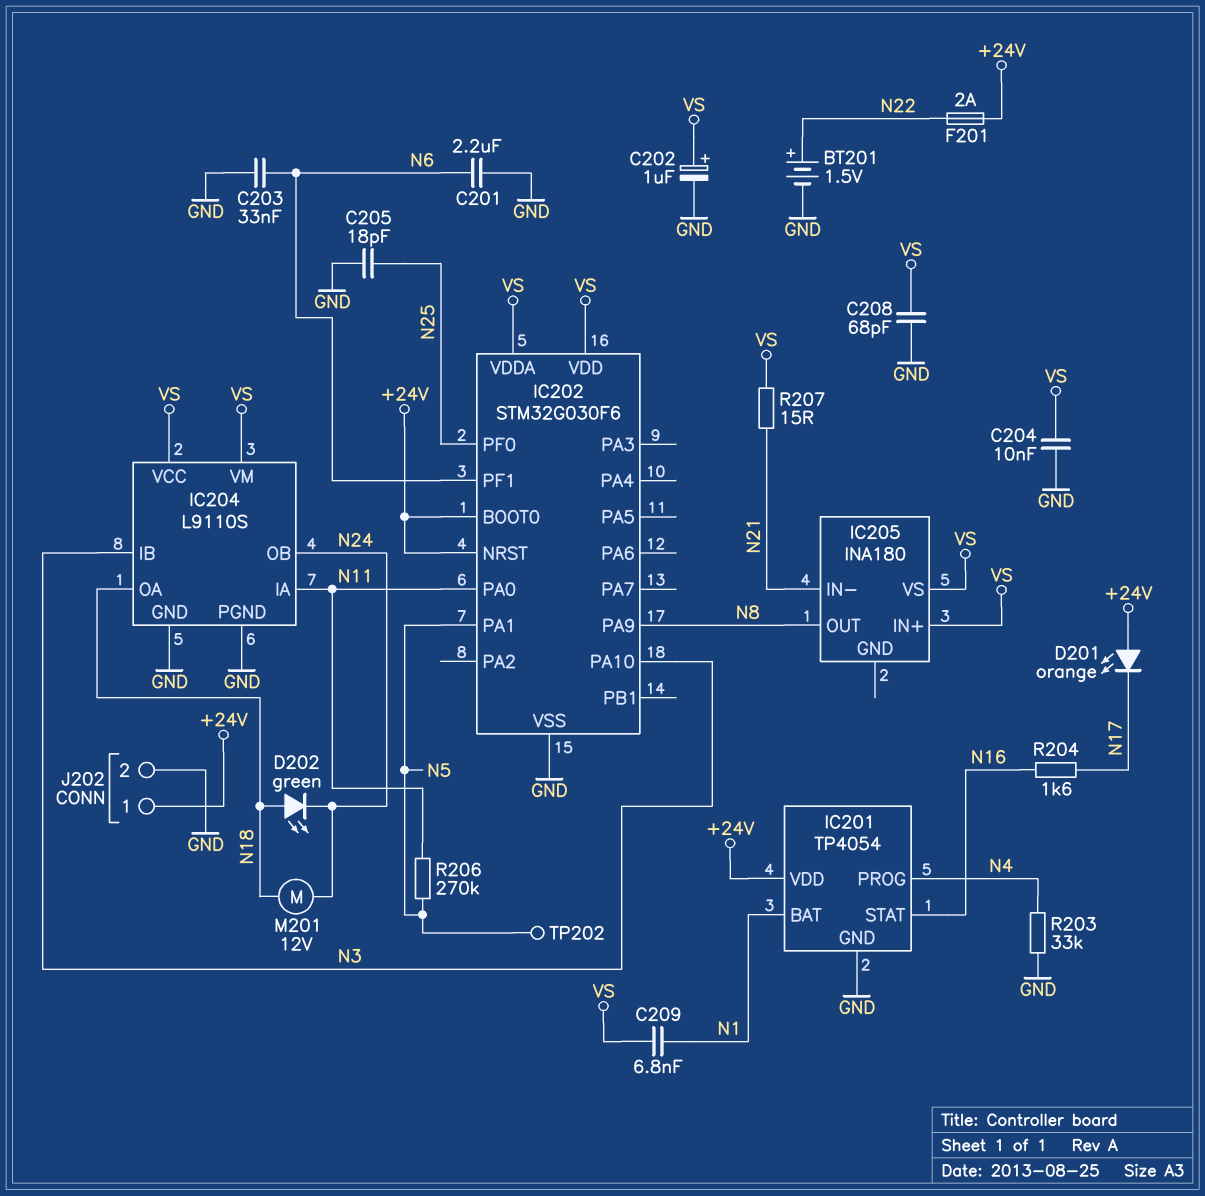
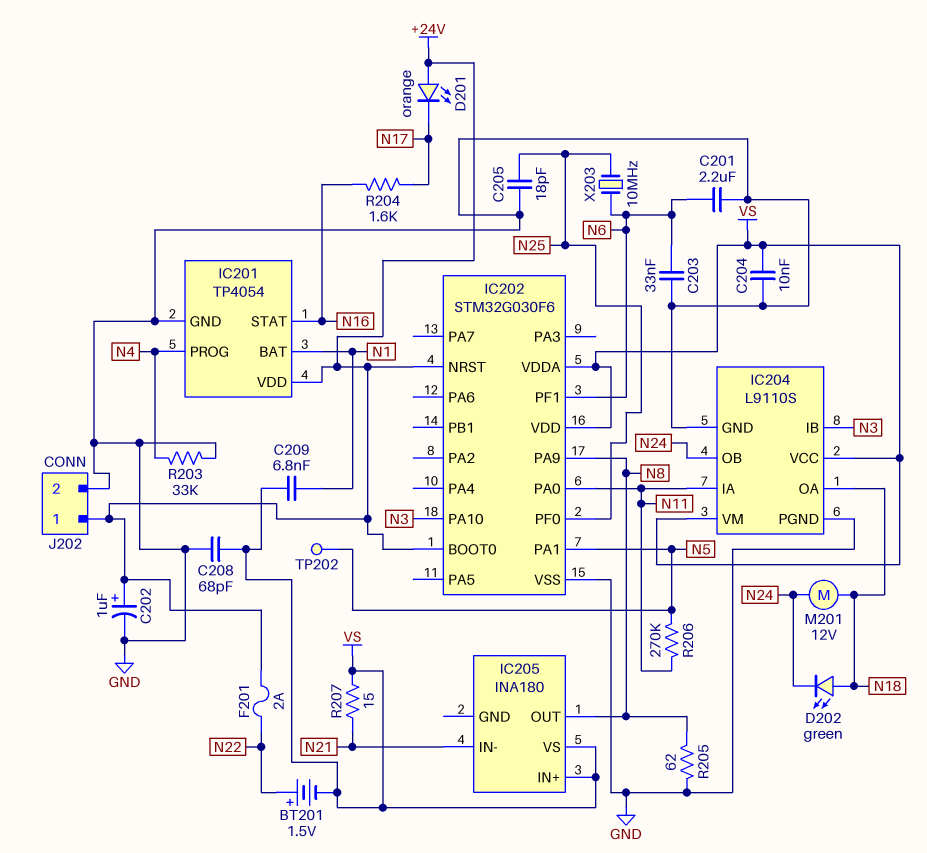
BT201: 1.5V (plus N22, minus GND) -> 1.5V (plus N22, minus VS)
C202: 1uF (plus VS, minus GND) -> 1uF (plus +24V, minus GND)
R205: none -> 62 (GND, N8)
X203: none -> 10MHz (N6, N25)

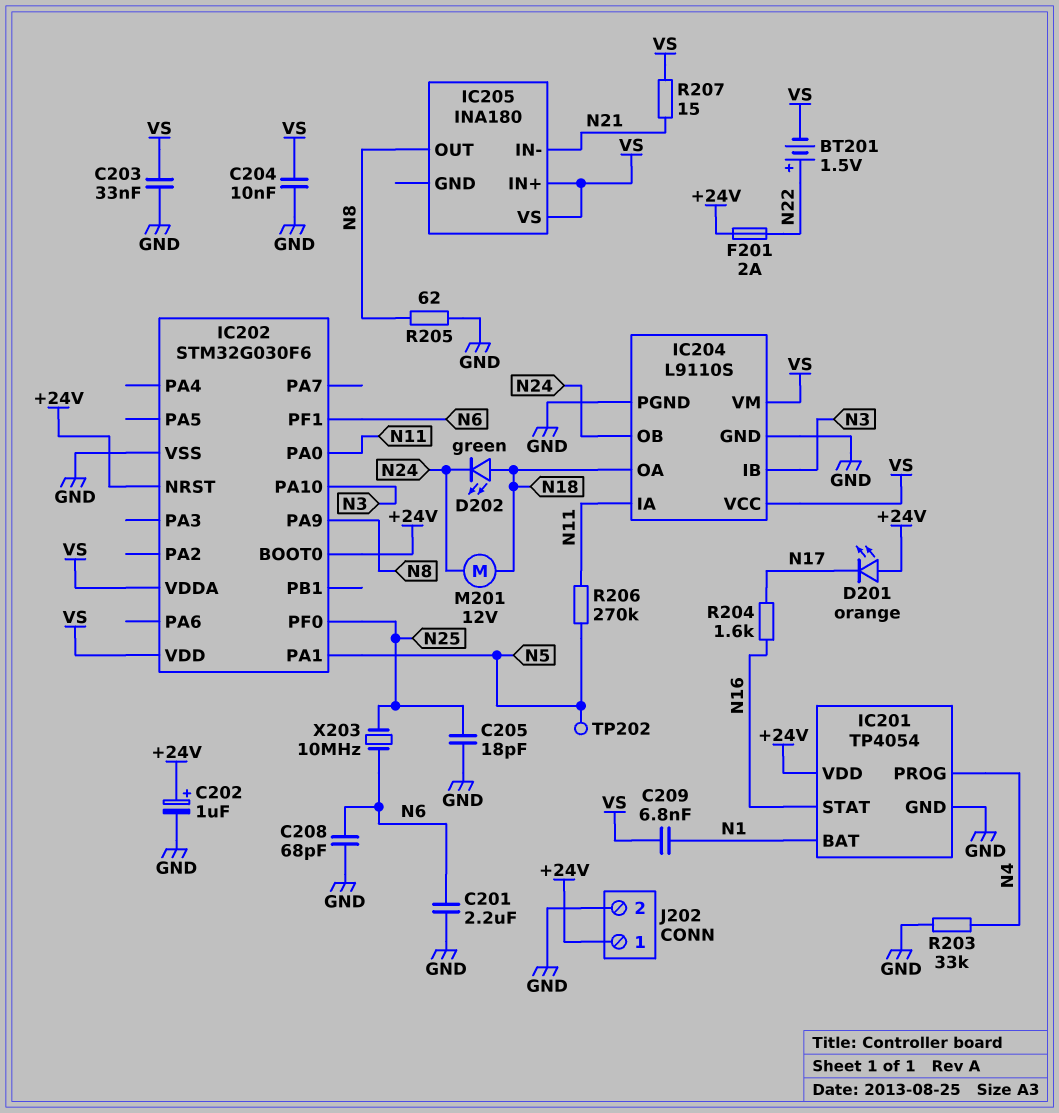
C203: 33nF (GND, N6) -> 33nF (GND, VS)
C208: 68pF (GND, VS) -> 68pF (GND, N6)

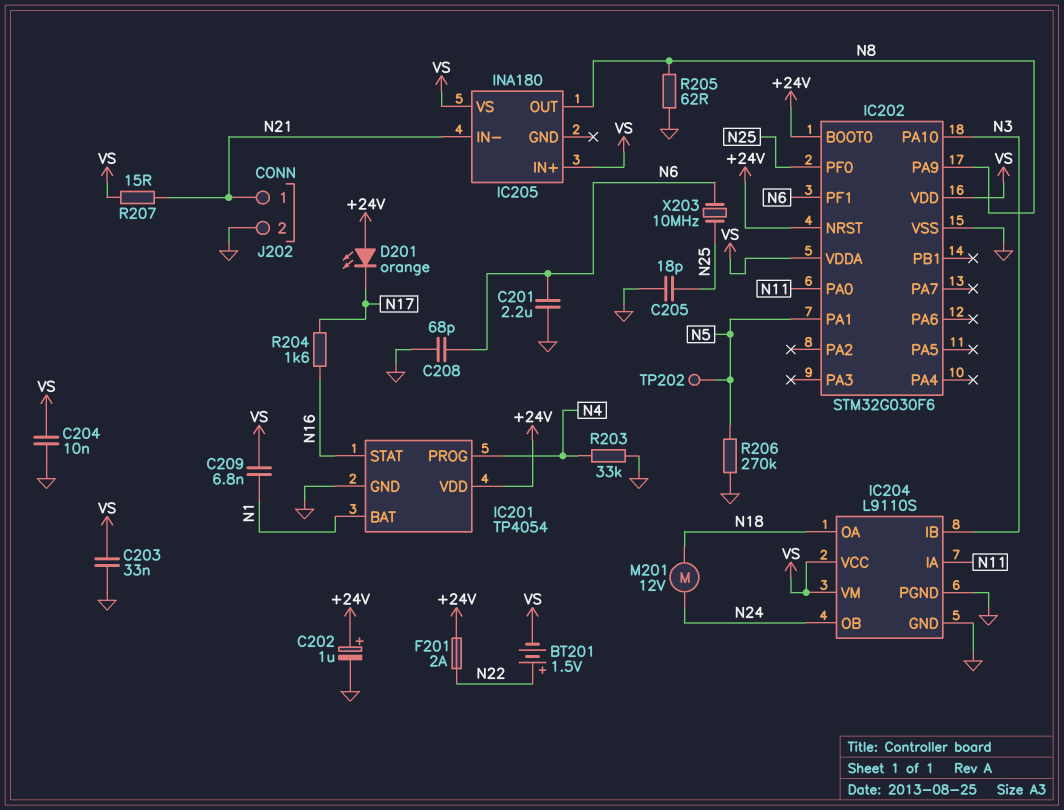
D202: LED green (A N18, K N24) -> none
J202 pin 1: +24V -> N21
R206: 270k (N5, N11) -> 270k (GND, N5)

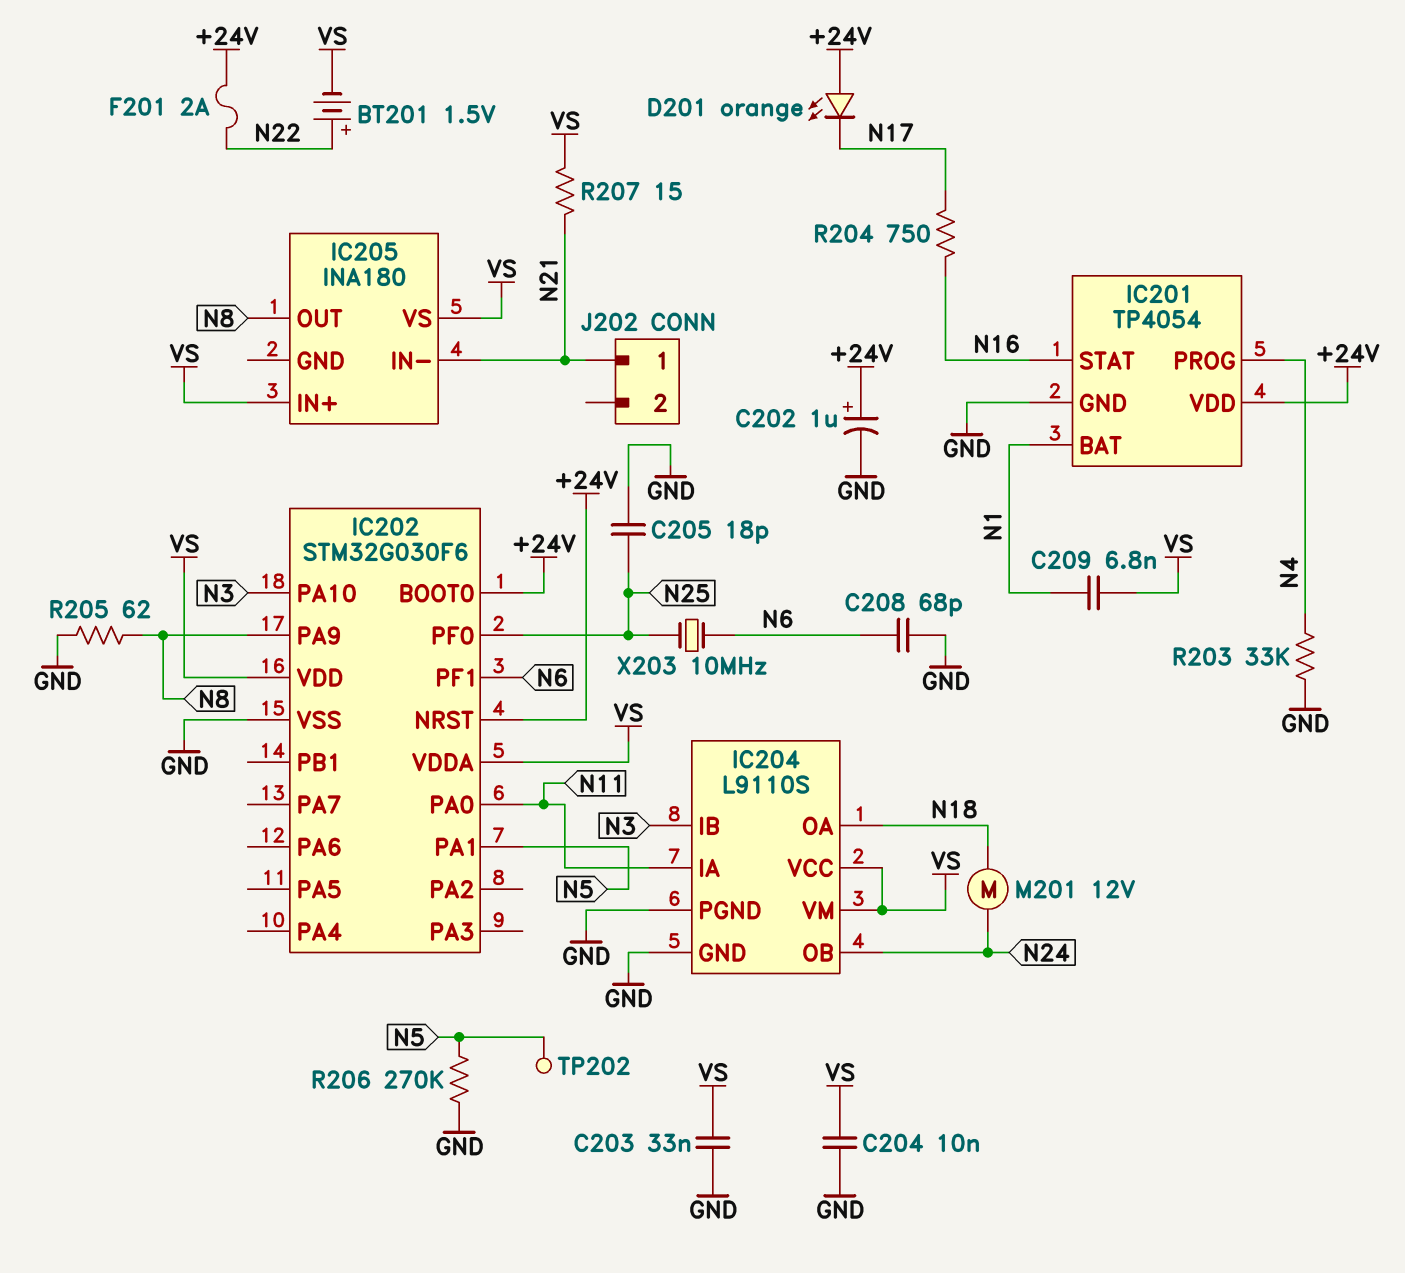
C201: 2.2uF (GND, N6) -> none
J202 pin 2: GND -> none
R204: 1.6k (N16, N17) -> 750 (N16, N17)

